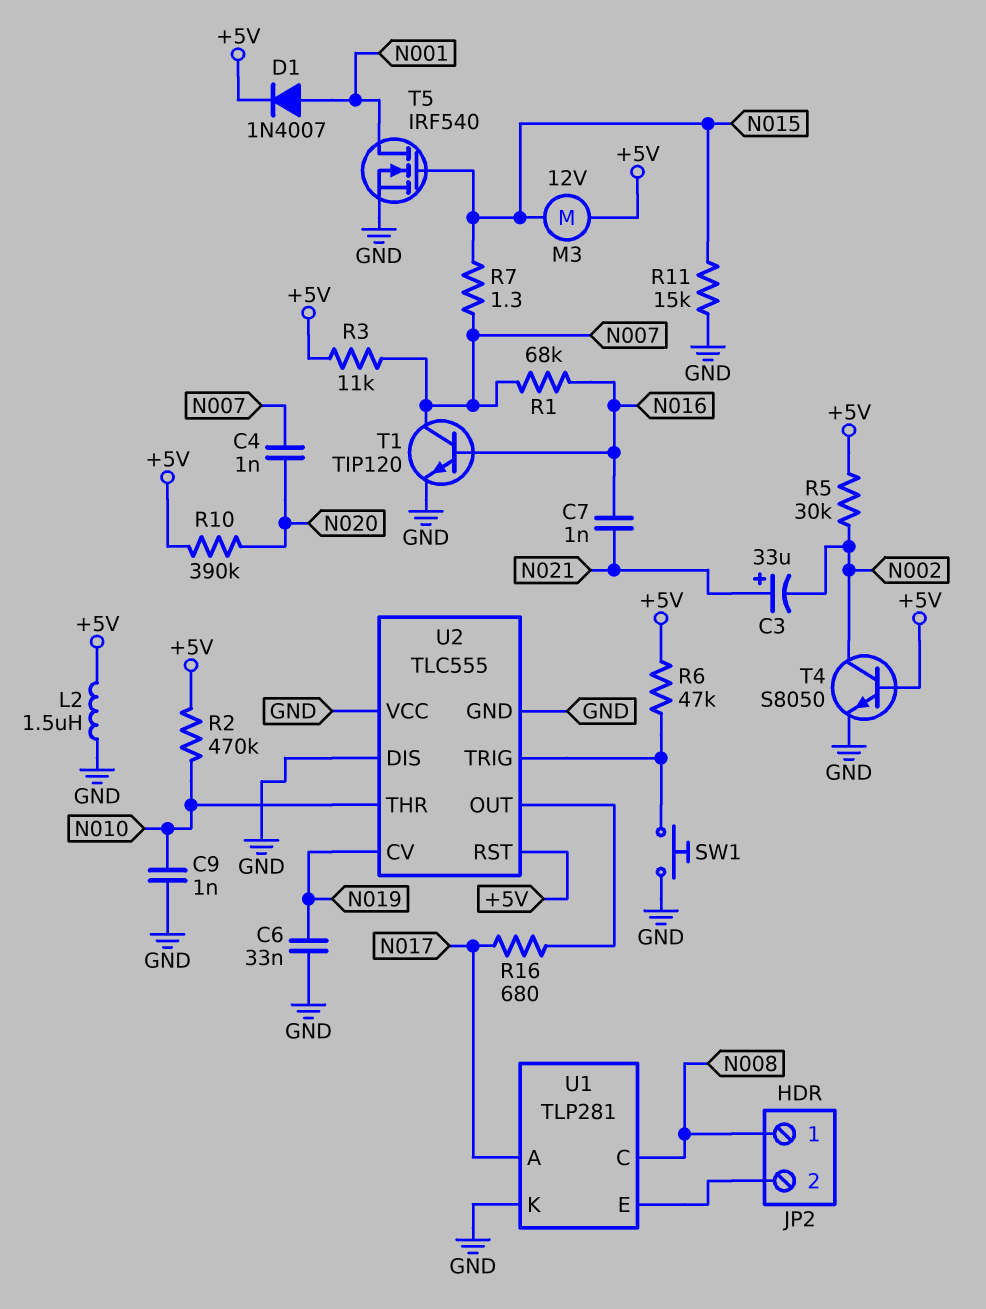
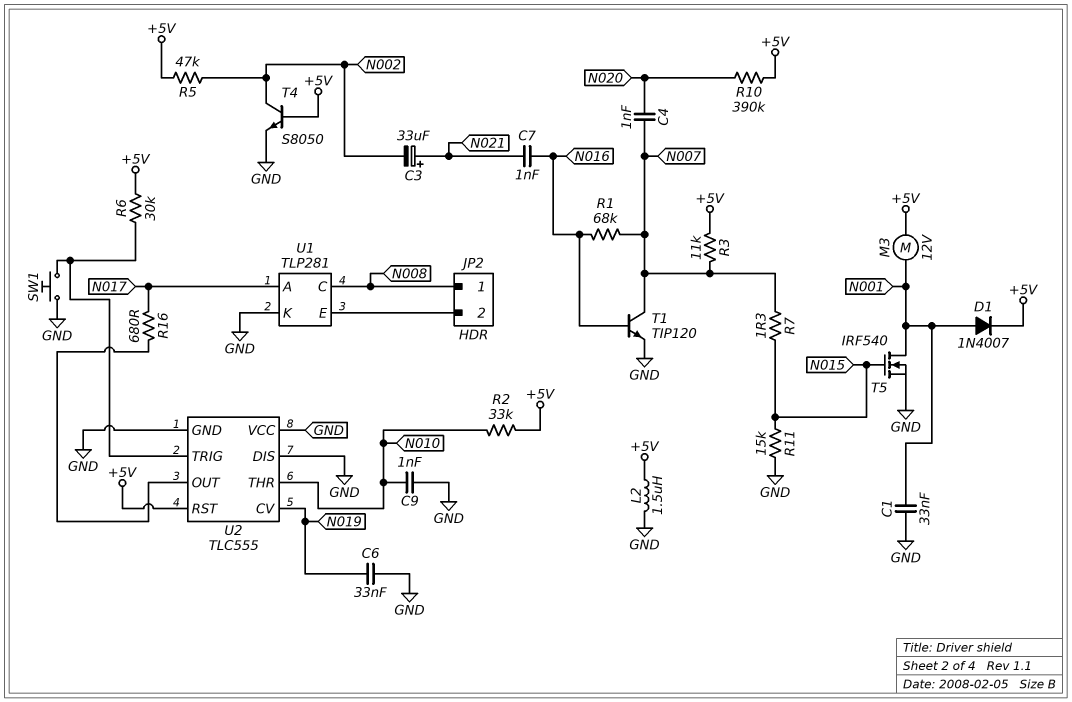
C1: none -> 33nF (GND, N001)
M3: motor 12V (+5V, N015) -> motor 12V (+5V, N001)
R2: 470k (+5V, N010) -> 33k (+5V, N010)
R5: 30k (+5V, N002) -> 47k (+5V, N002)
R6: 47k (+5V, U2/TRIG) -> 30k (+5V, U2/TRIG)

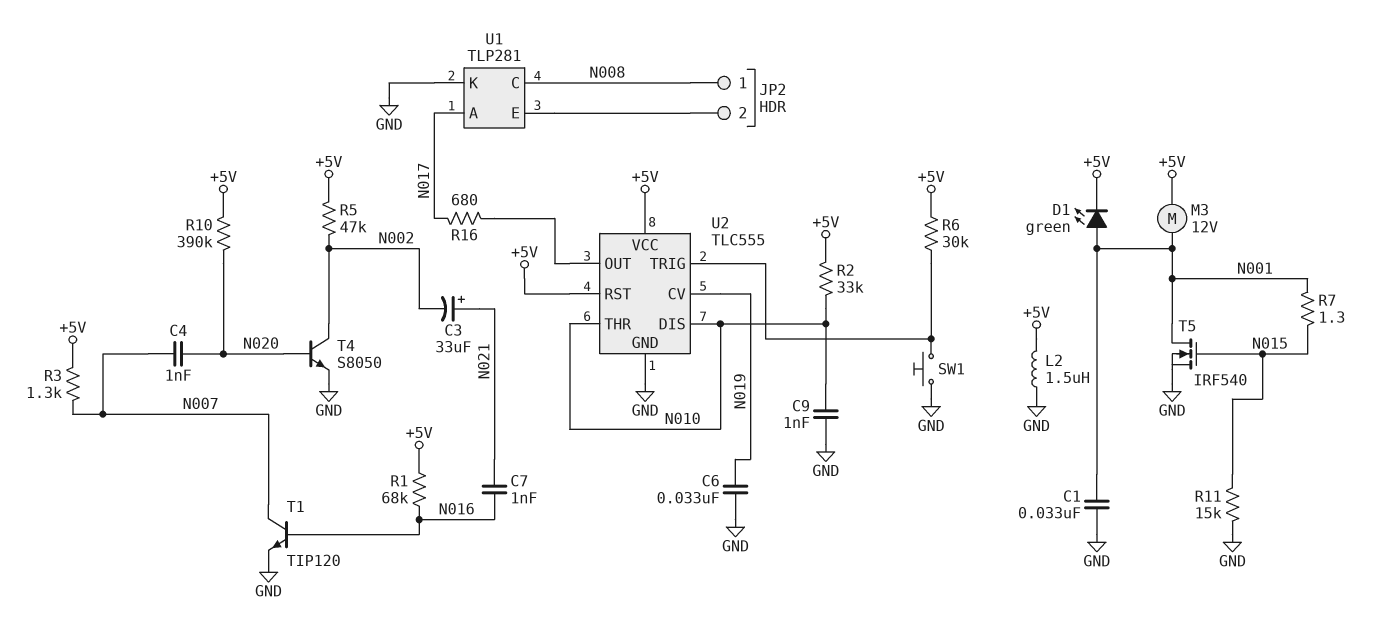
D1: diode 1N4007 (A N001, K +5V) -> LED green (A N001, K +5V)
R1: 68k (N007, N016) -> 68k (+5V, N016)
R3: 11k (+5V, N007) -> 1.3k (+5V, N007)
R7: 1.3 (N007, N015) -> 1.3 (N001, N015)
T4: NPN S8050 (B +5V, C N002, E GND) -> NPN S8050 (B N020, C N002, E GND)
U2 pin DIS: GND -> N010
U2 pin VCC: GND -> +5V

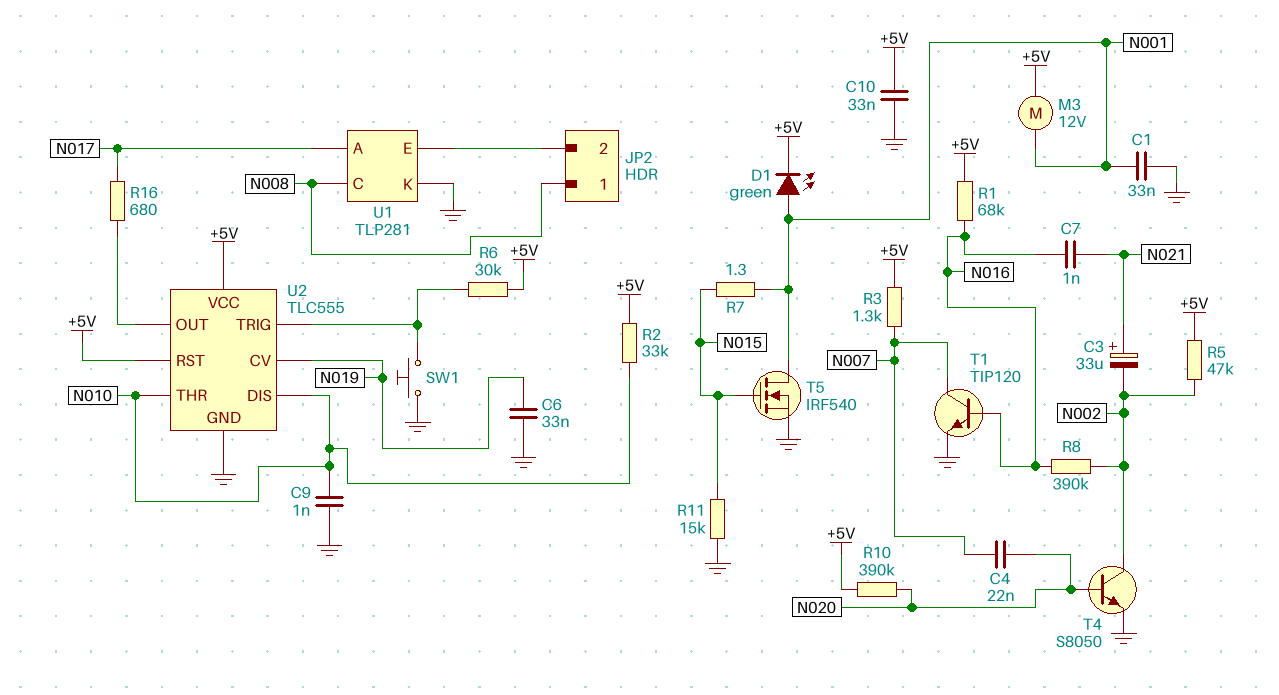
C4: 1nF (N007, N020) -> 22nF (N007, N020)
C10: none -> 33nF (+5V, GND)
L2: 1.5uH (+5V, GND) -> none
R8: none -> 390k (N002, N016)

